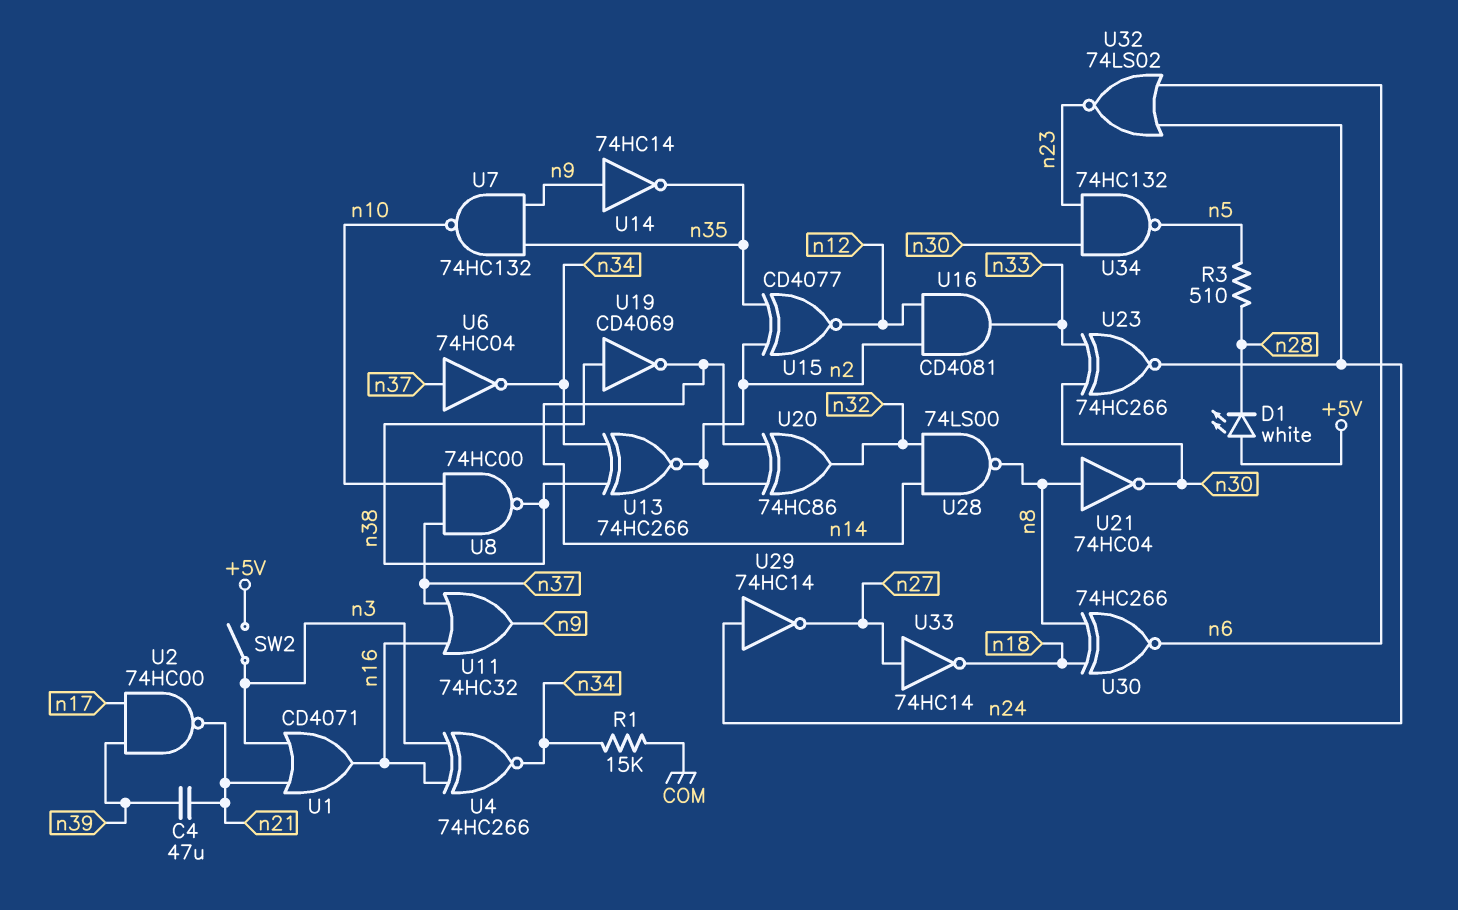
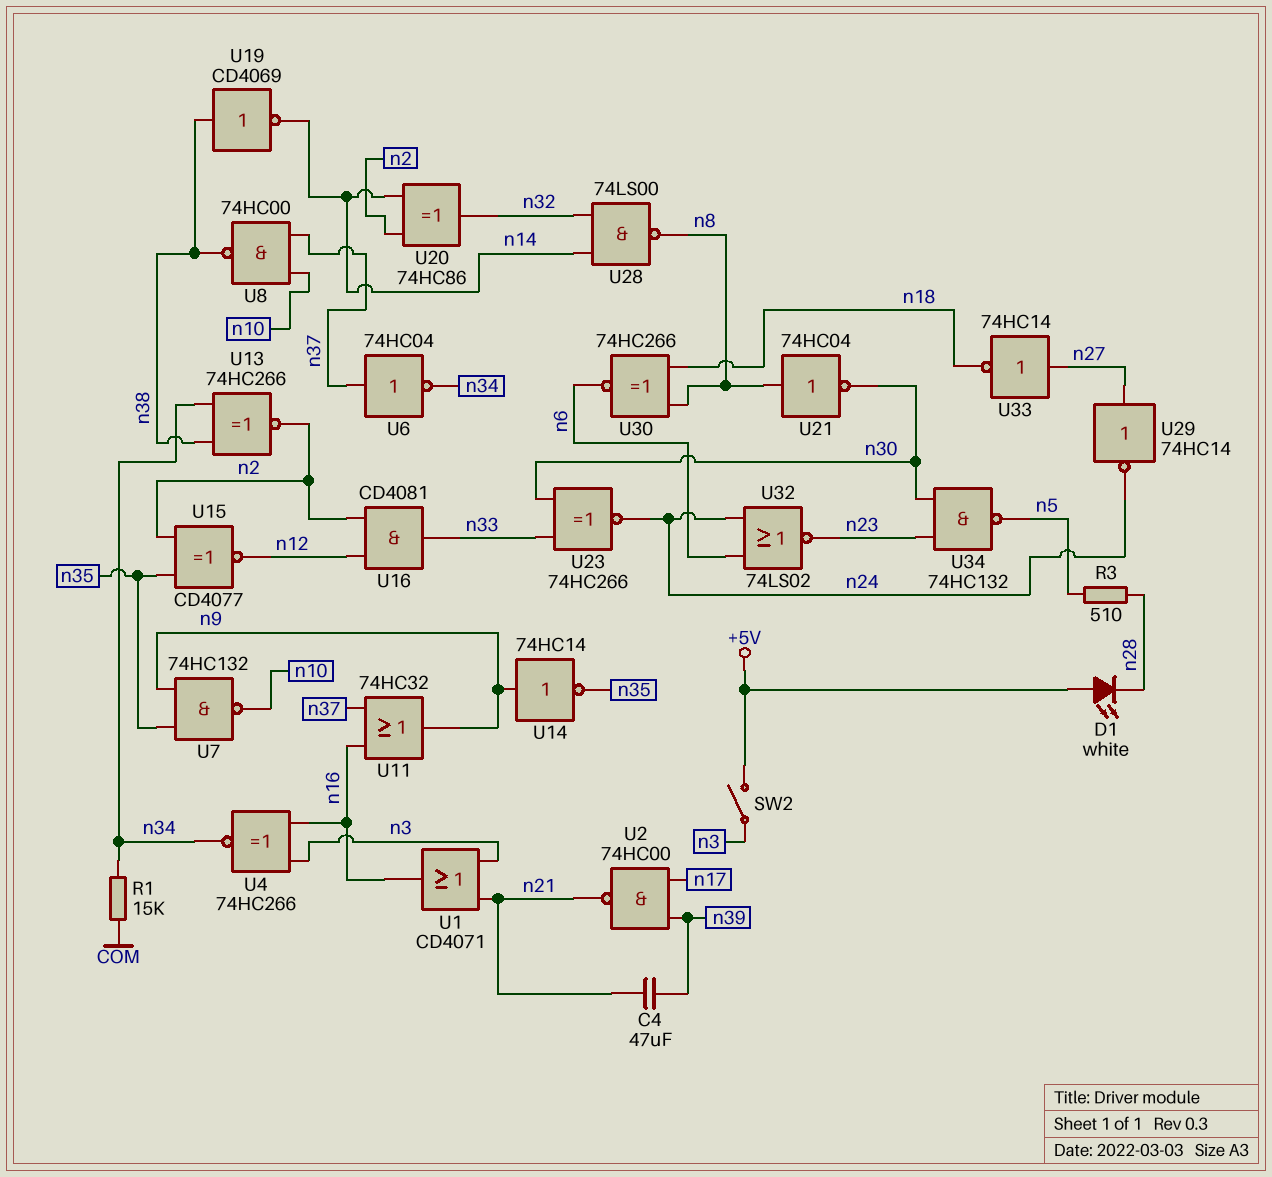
U29: NOT 74HC14 (in n24, out n27) -> NOT 74HC14 (in n27, out n24)

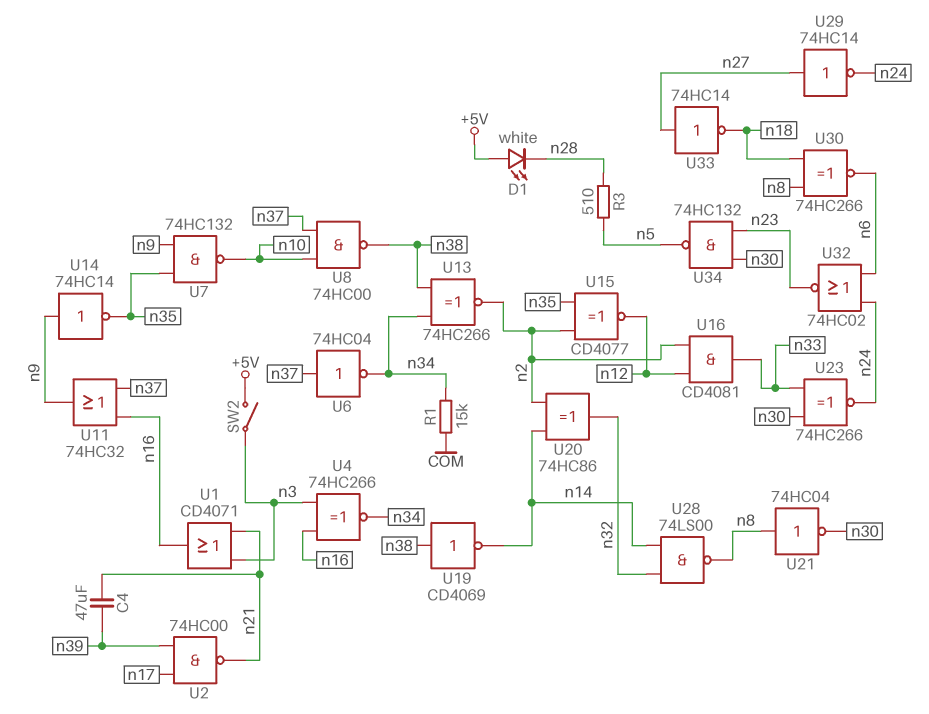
U32: NOR 74LS02 (in n6, in n24, out n23) -> NOR 74HC02 (in n6, in n24, out n23)

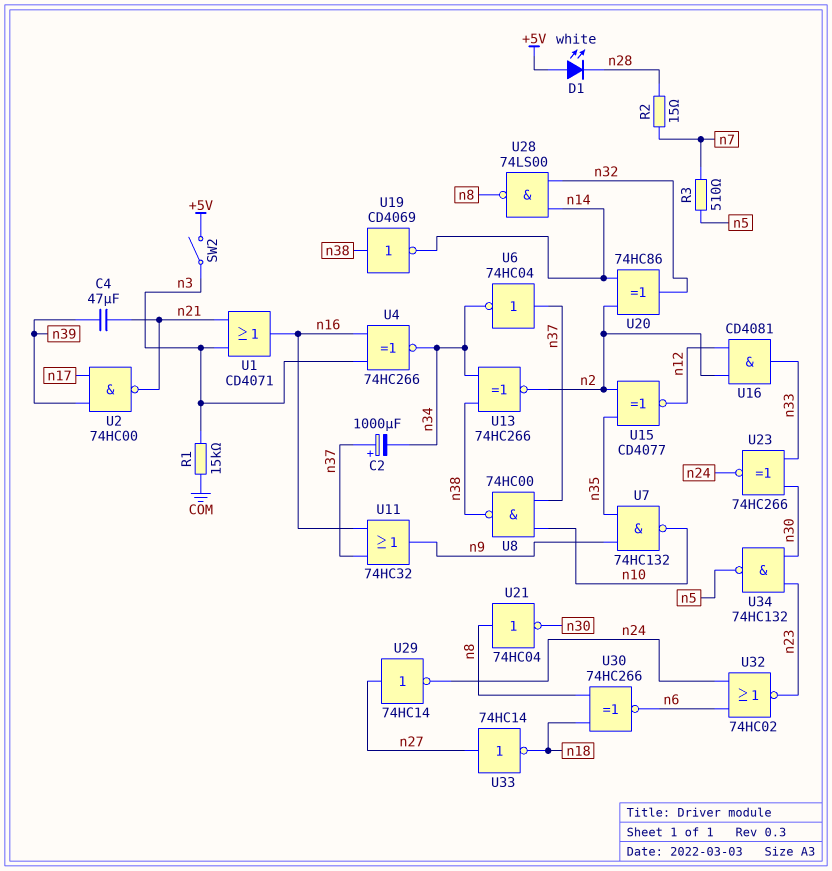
C2: none -> 1000uF (plus n37, minus n34)
R1: 15k (COM, n34) -> 15k (COM, n3)
R2: none -> 15 (n7, n28)
R3: 510 (n5, n28) -> 510 (n5, n7)
U14: NOT 74HC14 (in n9, out n35) -> none

